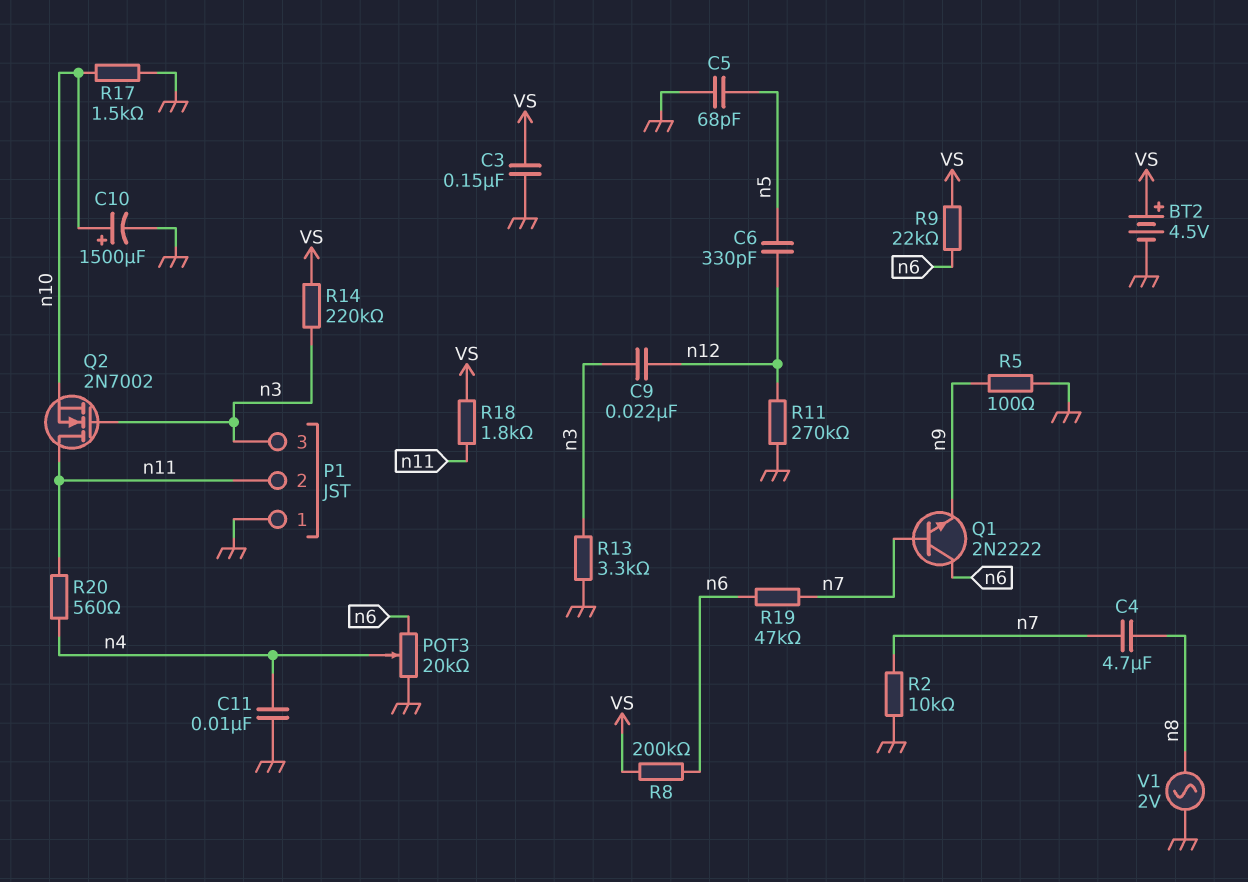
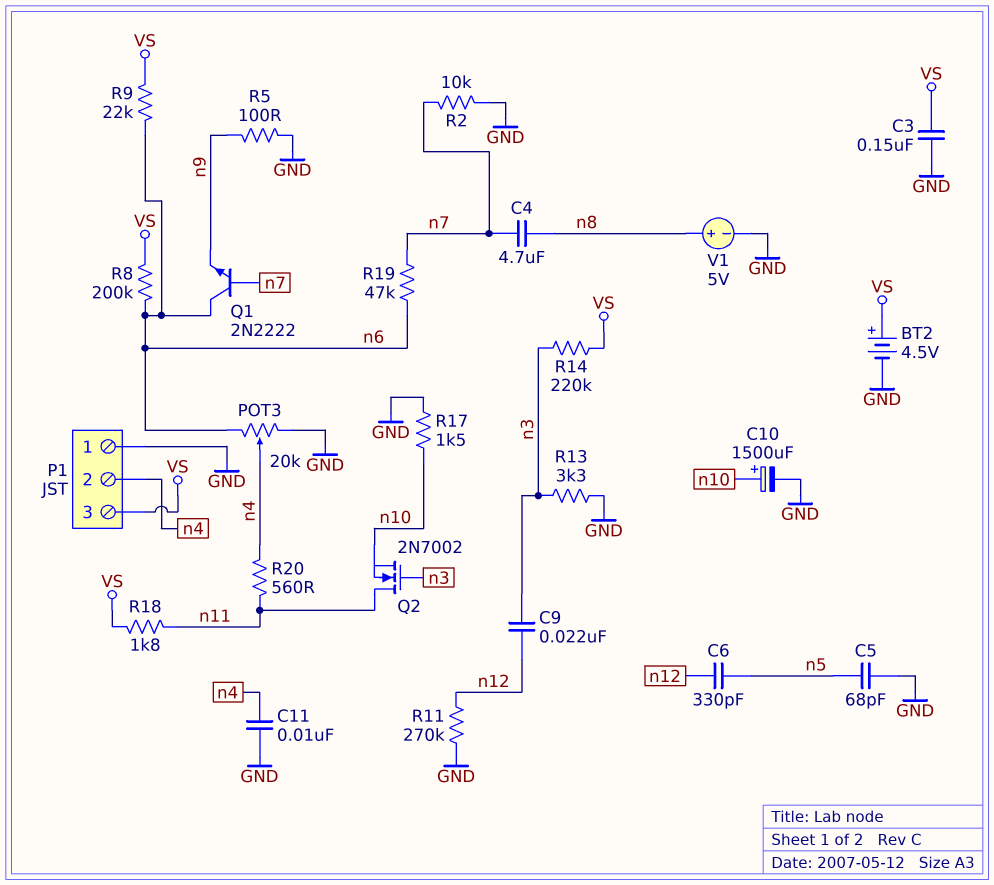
P1 pin 2: n11 -> n4
P1 pin 3: n3 -> VS
V1: AC 2V (GND, n8) -> 5V (plus n8, minus GND)

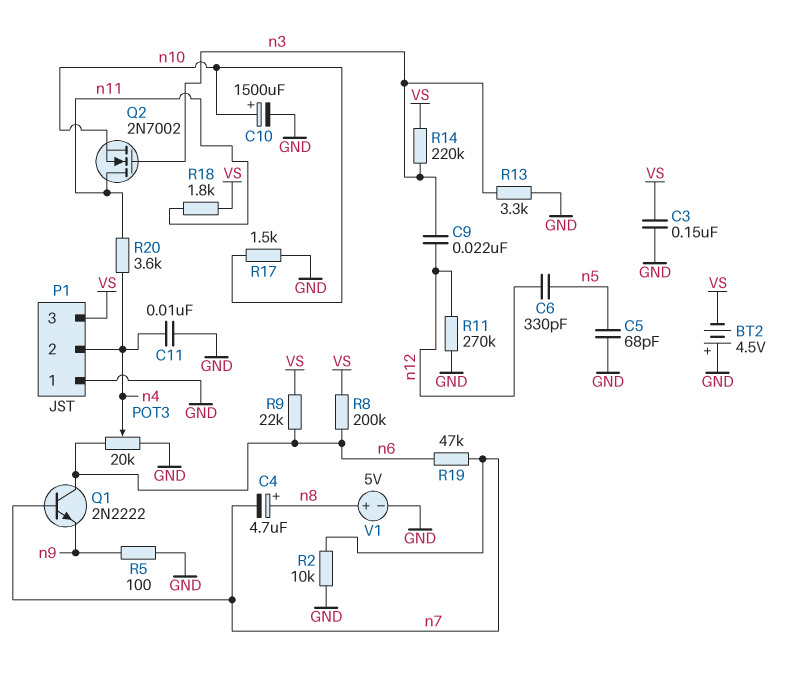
BT2: 4.5V (plus VS, minus GND) -> 4.5V (plus GND, minus VS)
C4: 4.7uF (n7, n8) -> 4.7uF (plus n8, minus n7)
R20: 560 (n4, n11) -> 3.6k (n4, n11)

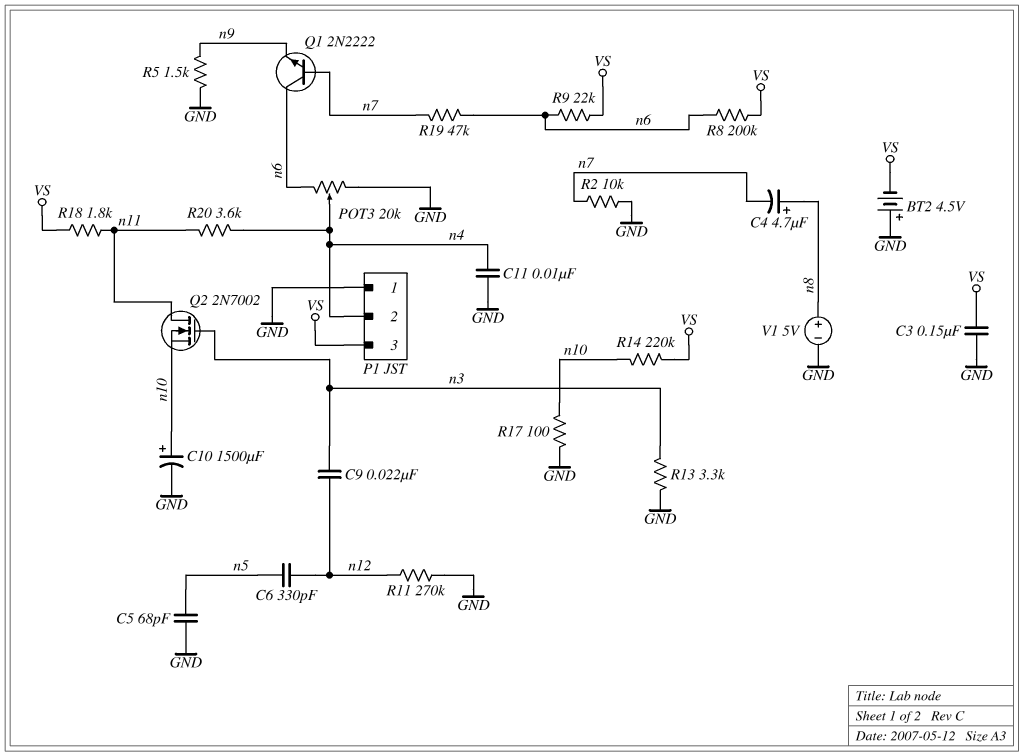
R5: 100 (GND, n9) -> 1.5k (GND, n9)
R14: 220k (VS, n3) -> 220k (VS, n10)
R17: 1.5k (GND, n10) -> 100 (GND, n10)

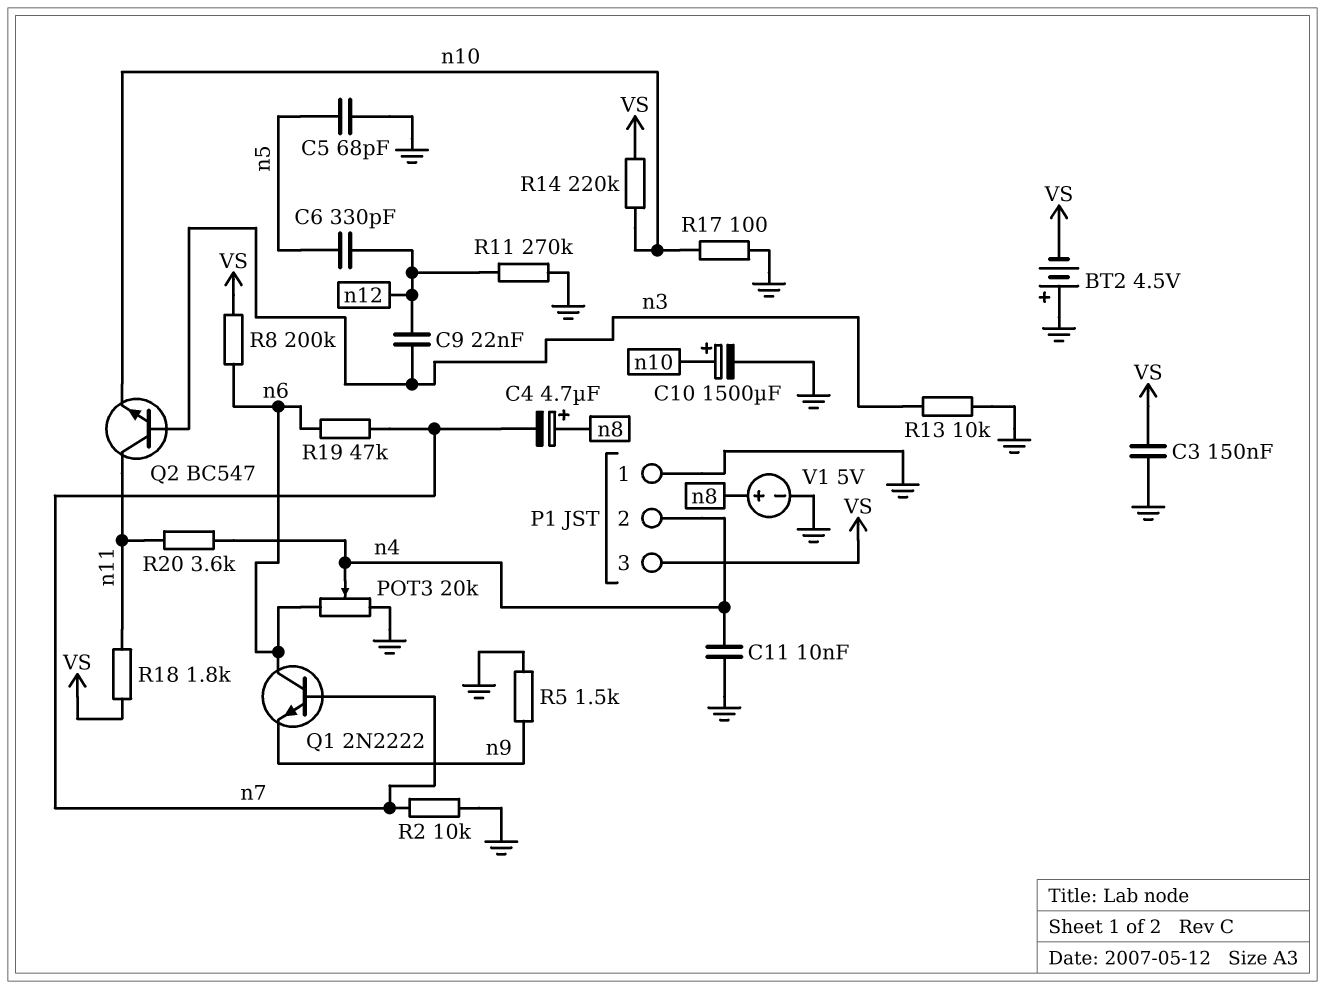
Q2: NMOS 2N7002 (G n3, D n11, S n10) -> NPN BC547 (B n3, C n11, E n10)
R9: 22k (VS, n6) -> none
R13: 3.3k (GND, n3) -> 10k (GND, n3)

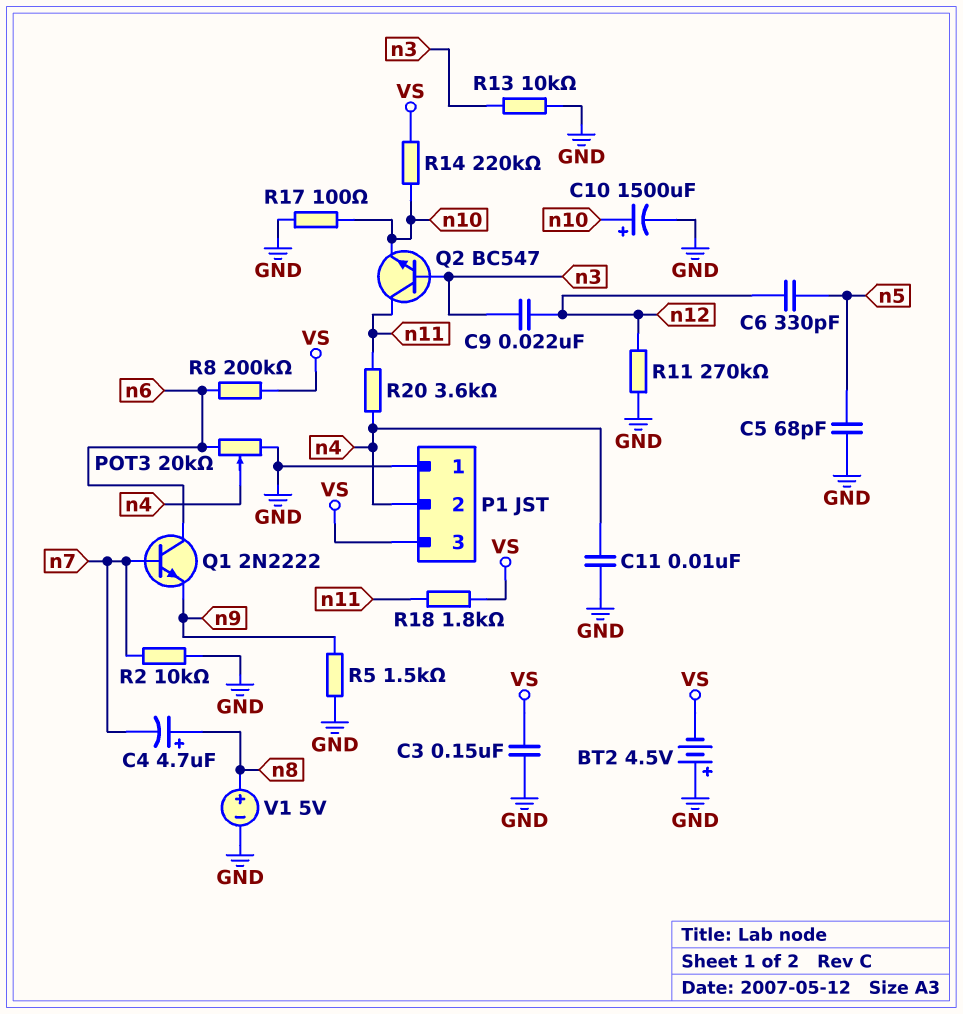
R19: 47k (n6, n7) -> none

